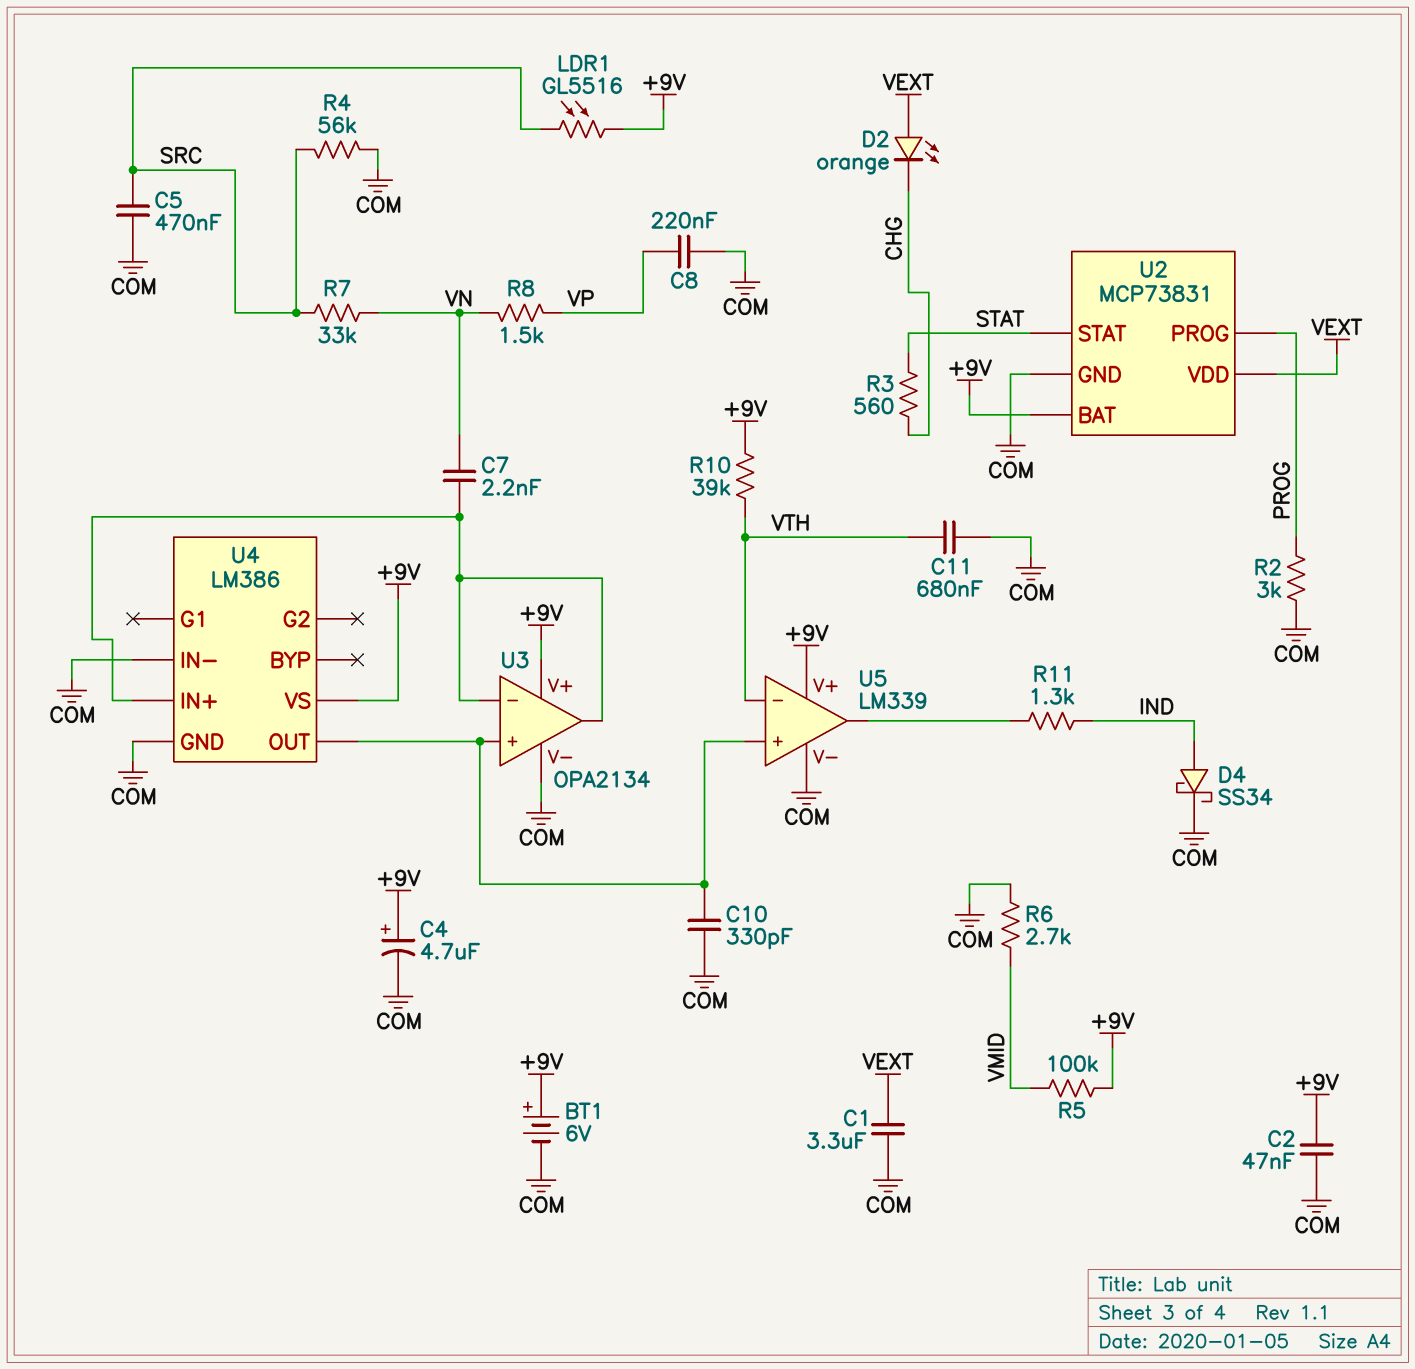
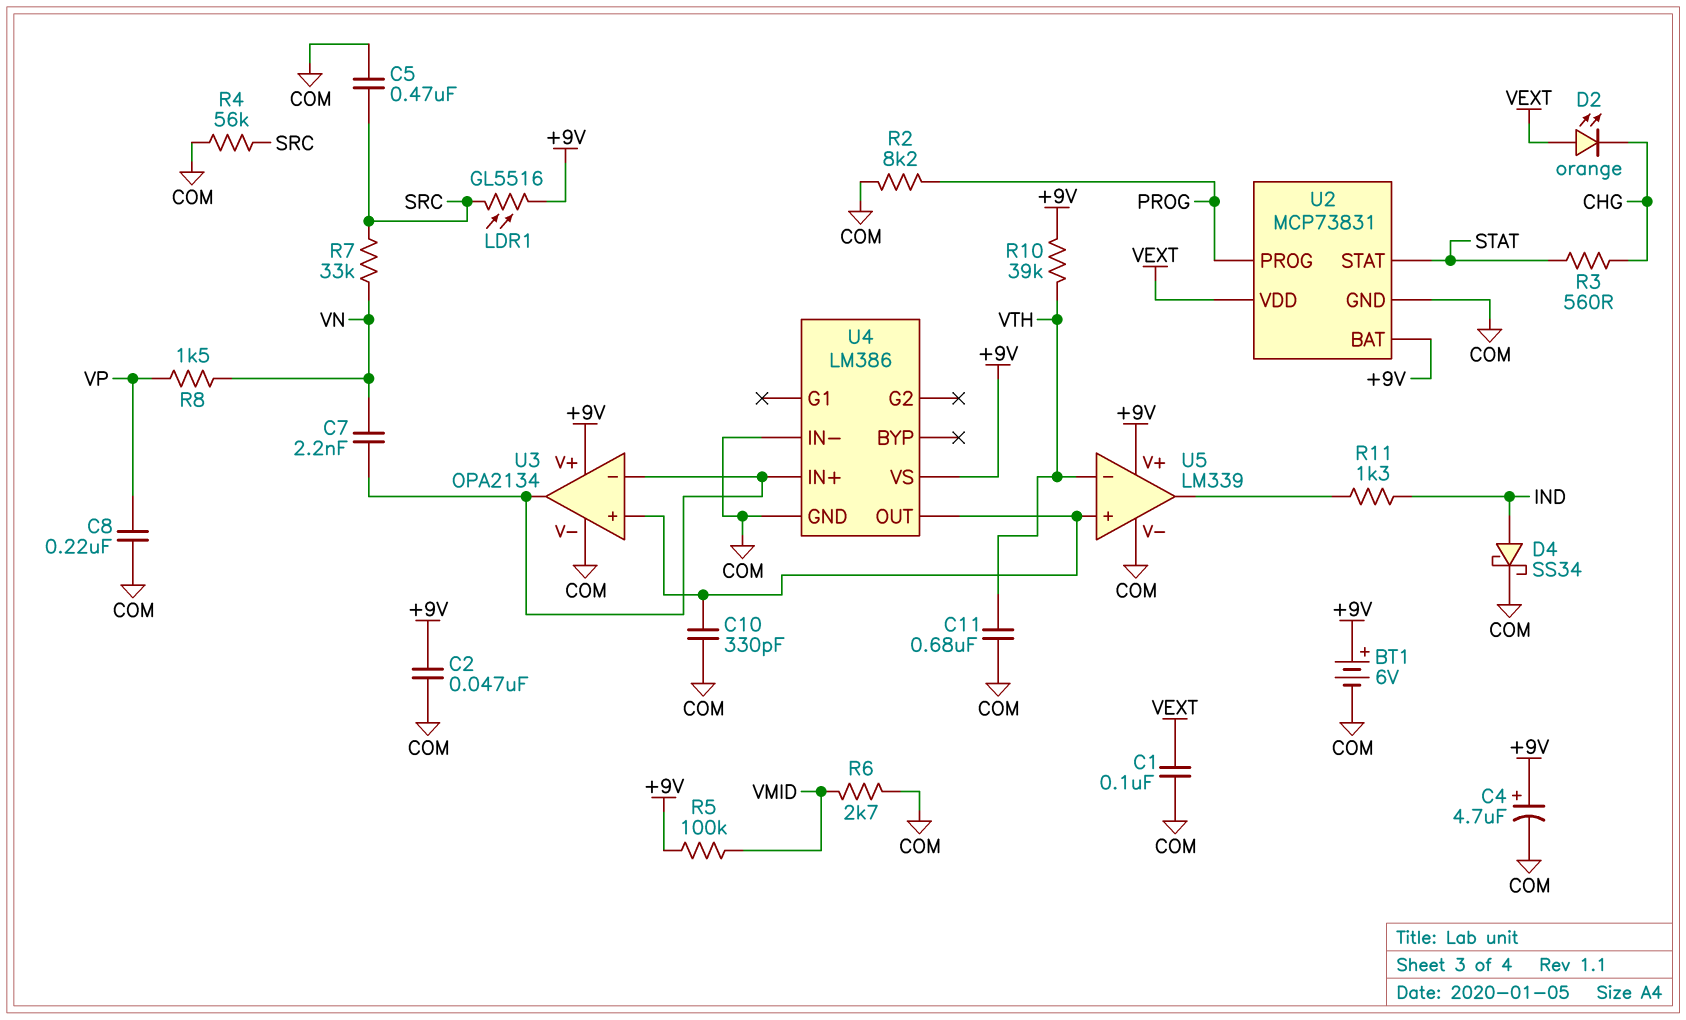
C1: 3.3uF (COM, VEXT) -> 100nF (COM, VEXT)
R2: 3k (COM, PROG) -> 8.2k (COM, PROG)

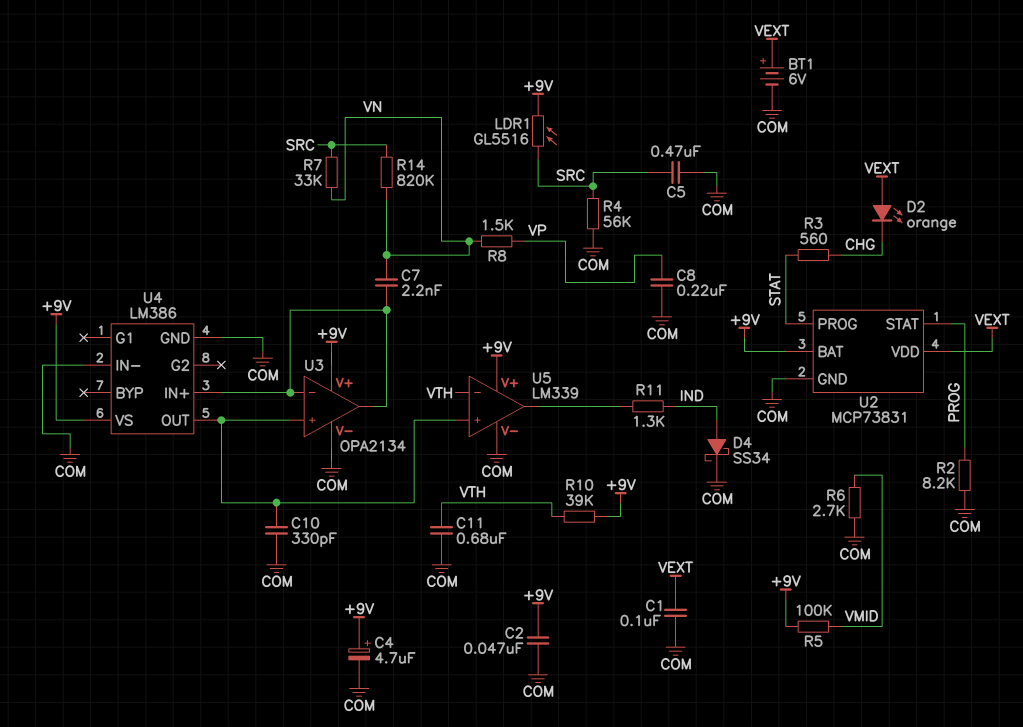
BT1: 6V (plus +9V, minus COM) -> 6V (plus VEXT, minus COM)
R14: none -> 820k (SRC, VN)
U2 pin PROG: PROG -> STAT
U2 pin STAT: STAT -> PROG

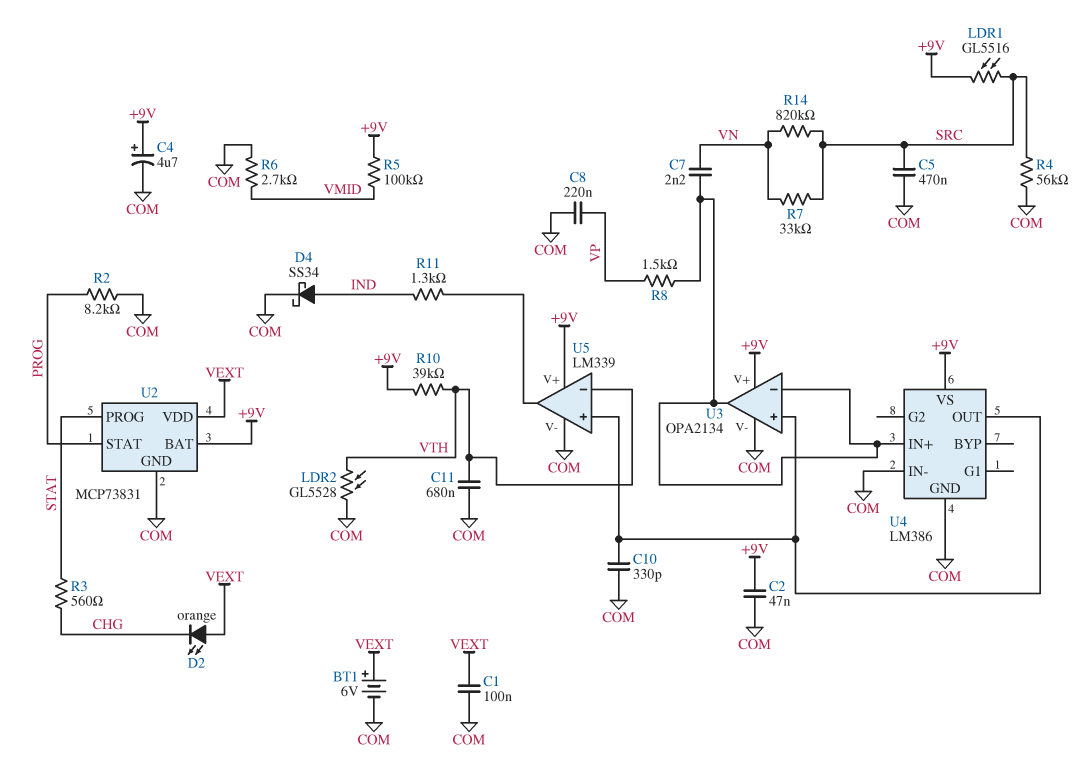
LDR2: none -> GL5528 (COM, VTH)
R8: 1.5k (VN, VP) -> 1.5k (U3/in-, VP)

